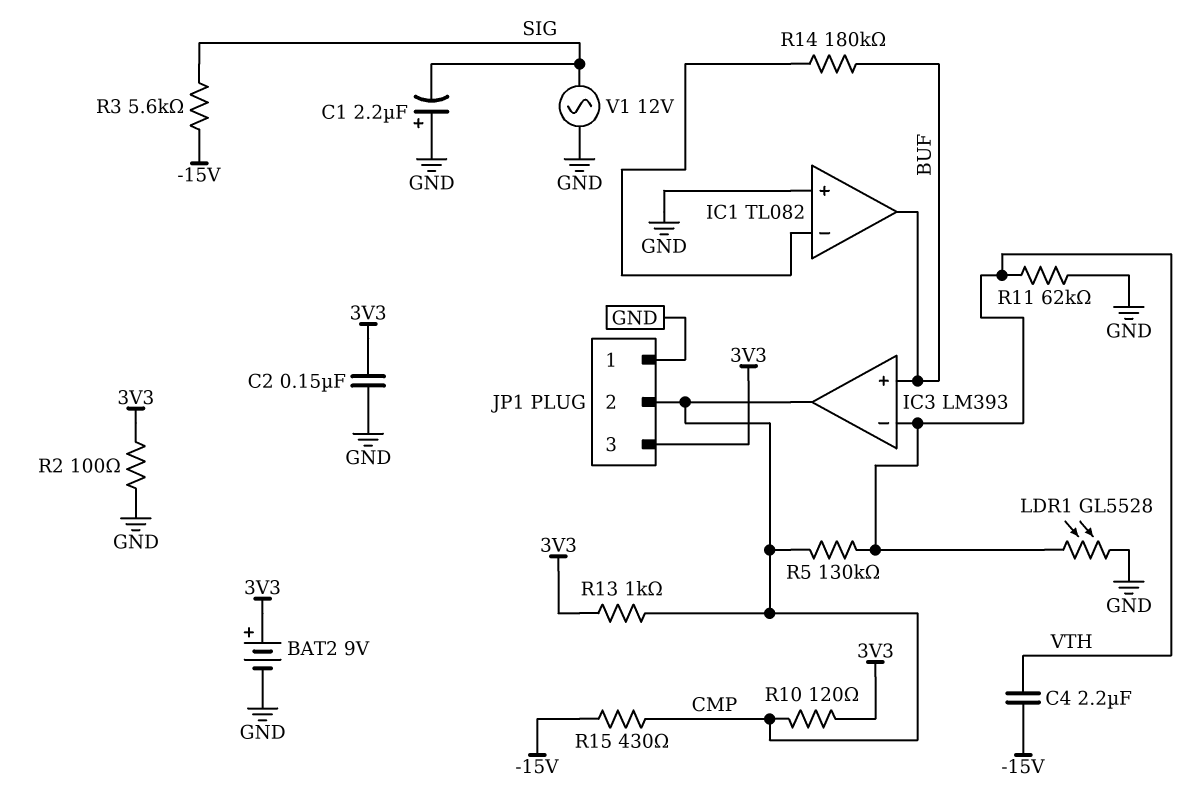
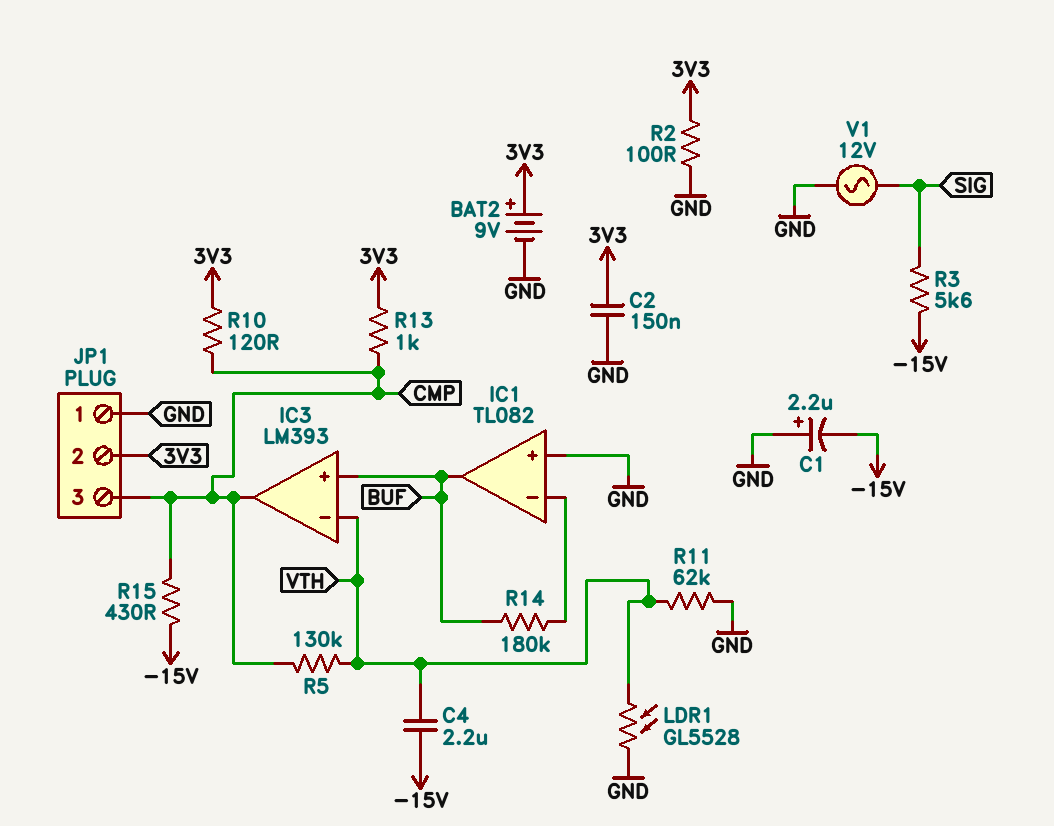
C1: 2.2uF (plus GND, minus SIG) -> 2.2uF (plus GND, minus -15V)
JP1 pin 2: CMP -> 3V3
JP1 pin 3: 3V3 -> CMP

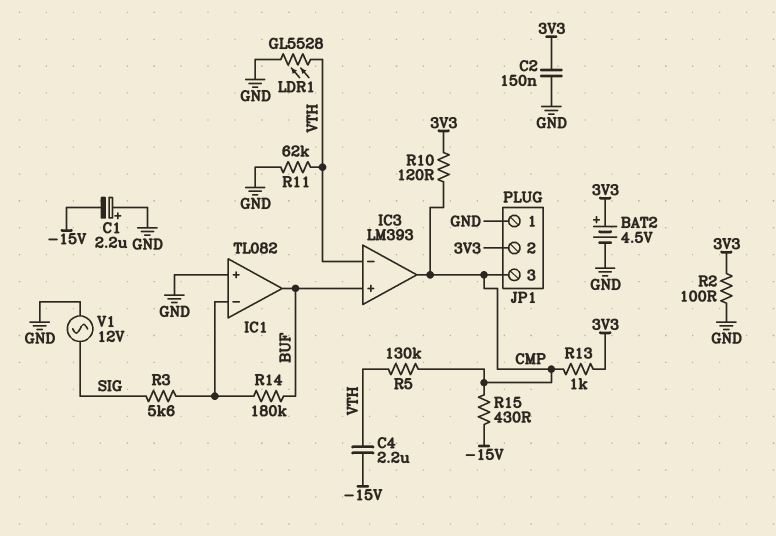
BAT2: 9V (plus 3V3, minus GND) -> 4.5V (plus 3V3, minus GND)
R3: 5.6k (-15V, SIG) -> 5.6k (IC1/in-, SIG)

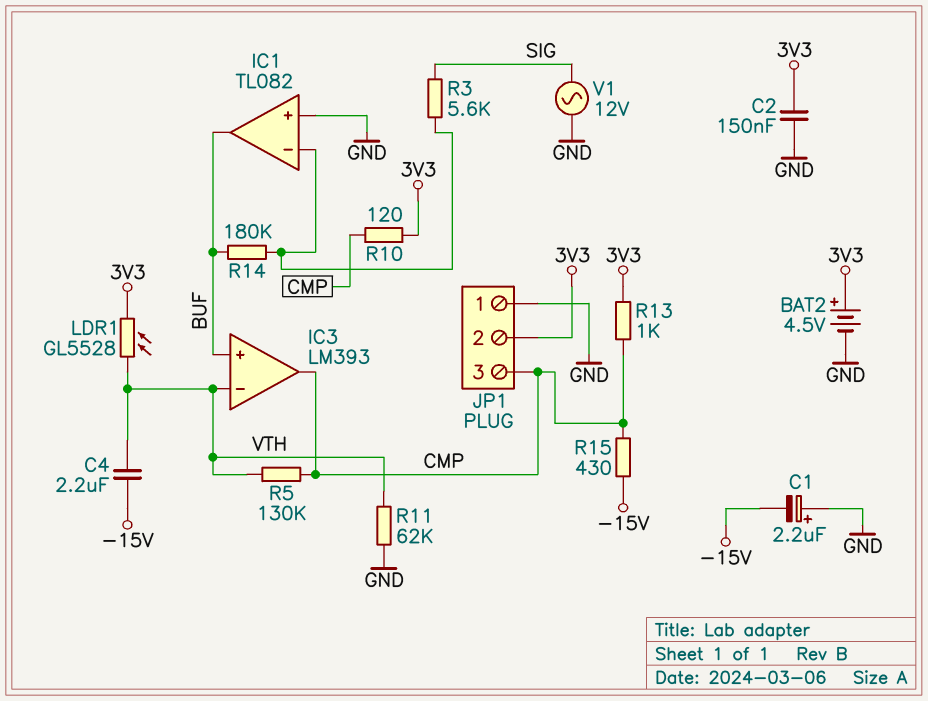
LDR1: GL5528 (GND, VTH) -> GL5528 (3V3, VTH)
R2: 100 (3V3, GND) -> none

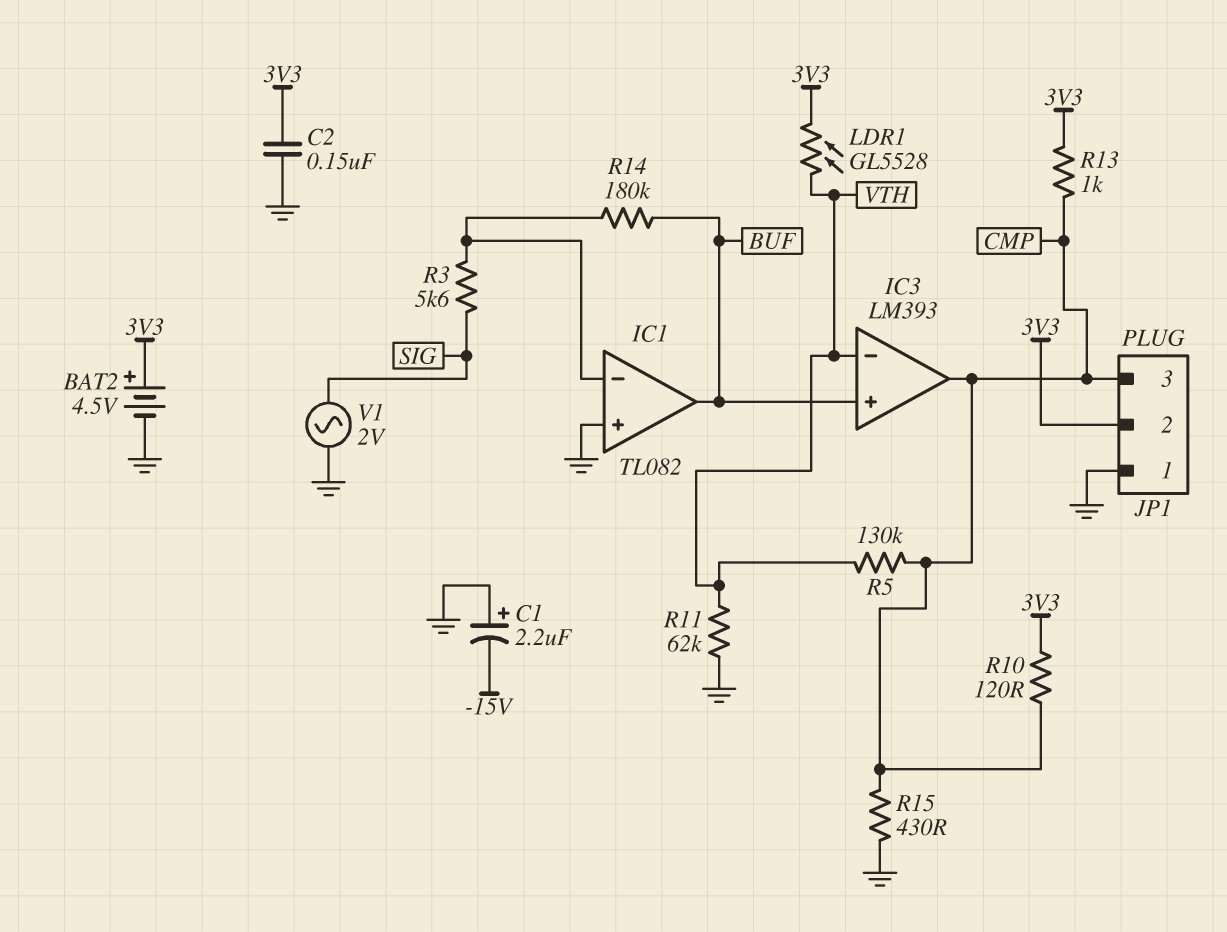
C4: 2.2uF (-15V, VTH) -> none
R15: 430 (-15V, CMP) -> 430 (CMP, GND)
V1: AC 12V (GND, SIG) -> AC 2V (GND, SIG)

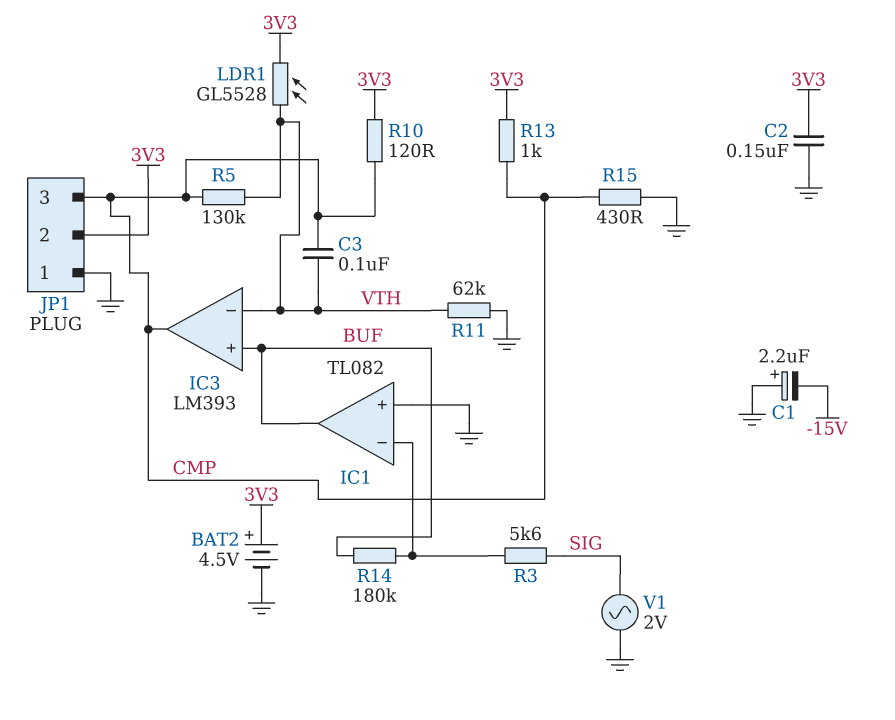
C3: none -> 100nF (CMP, VTH)

